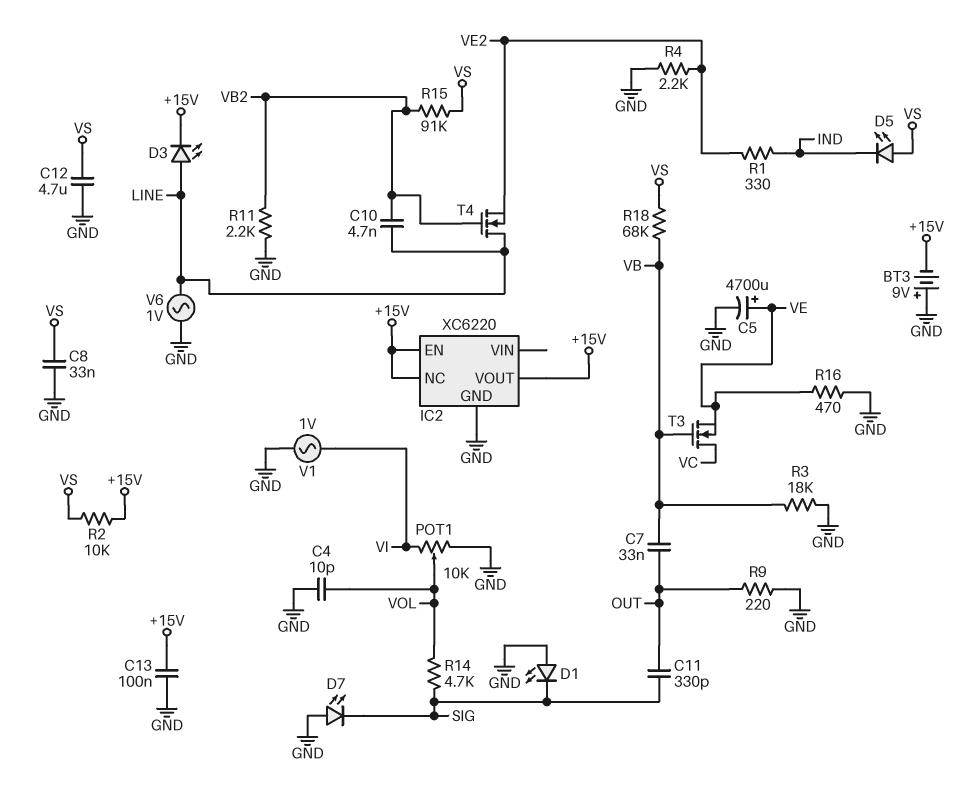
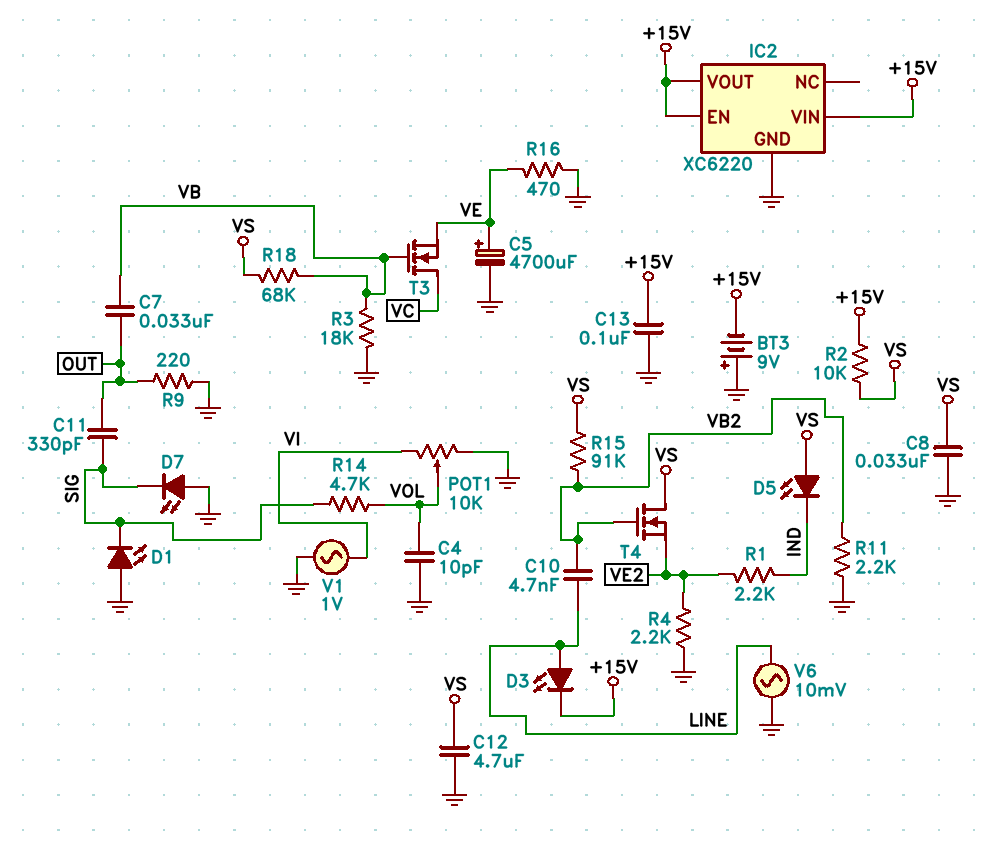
IC2 pin NC: +15V -> none
IC2 pin VIN: none -> +15V
R1: 330 (IND, VE2) -> 2.2k (IND, VE2)
T4: NMOS (G VB2, D LINE, S VE2) -> NMOS (G VB2, D VS, S VE2)
V6: AC 1V (GND, LINE) -> AC 10mV (GND, LINE)

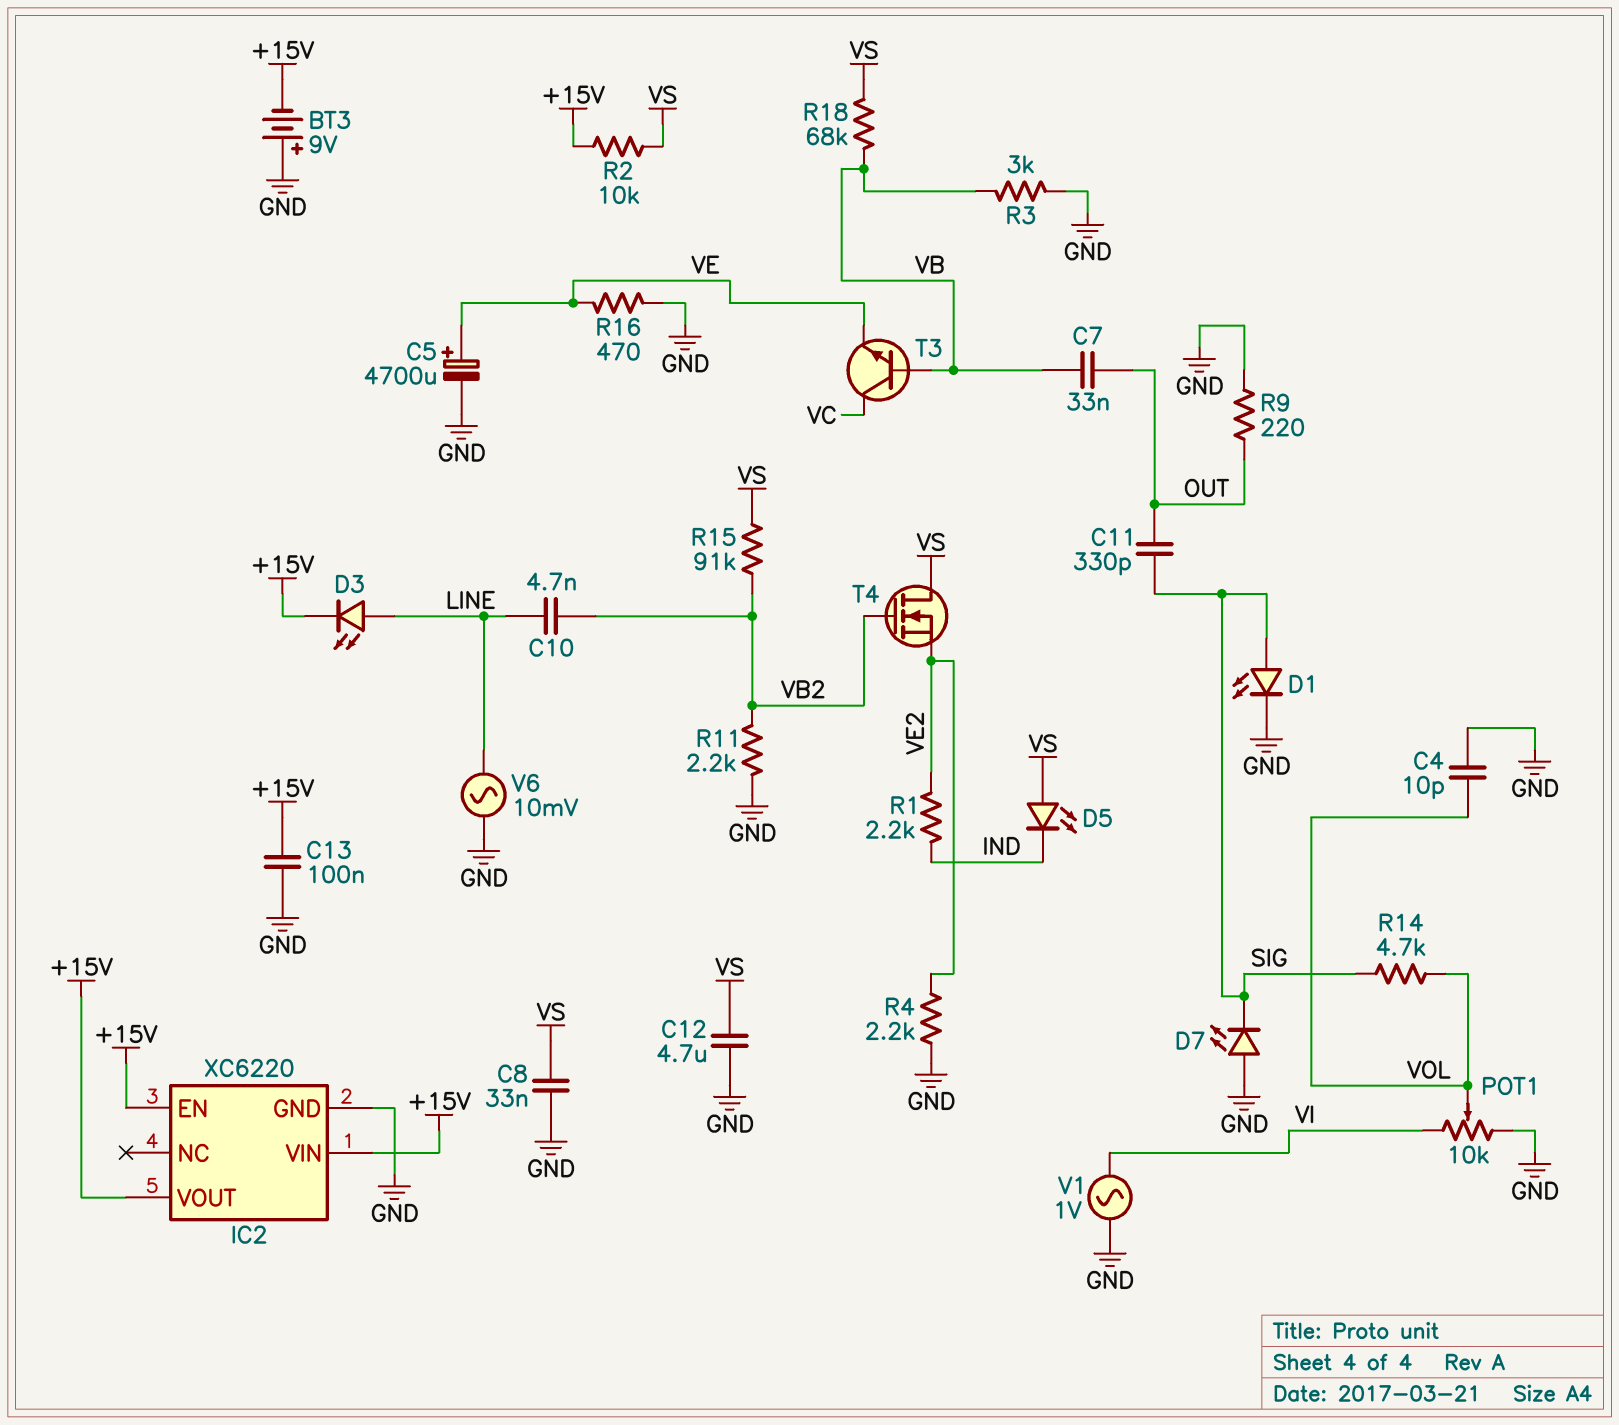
D1: LED (A GND, K SIG) -> LED (A SIG, K GND)
R3: 18k (GND, VB) -> 3k (GND, VB)
T3: NMOS (G VB, D VC, S VE) -> NPN (B VB, C VC, E VE)

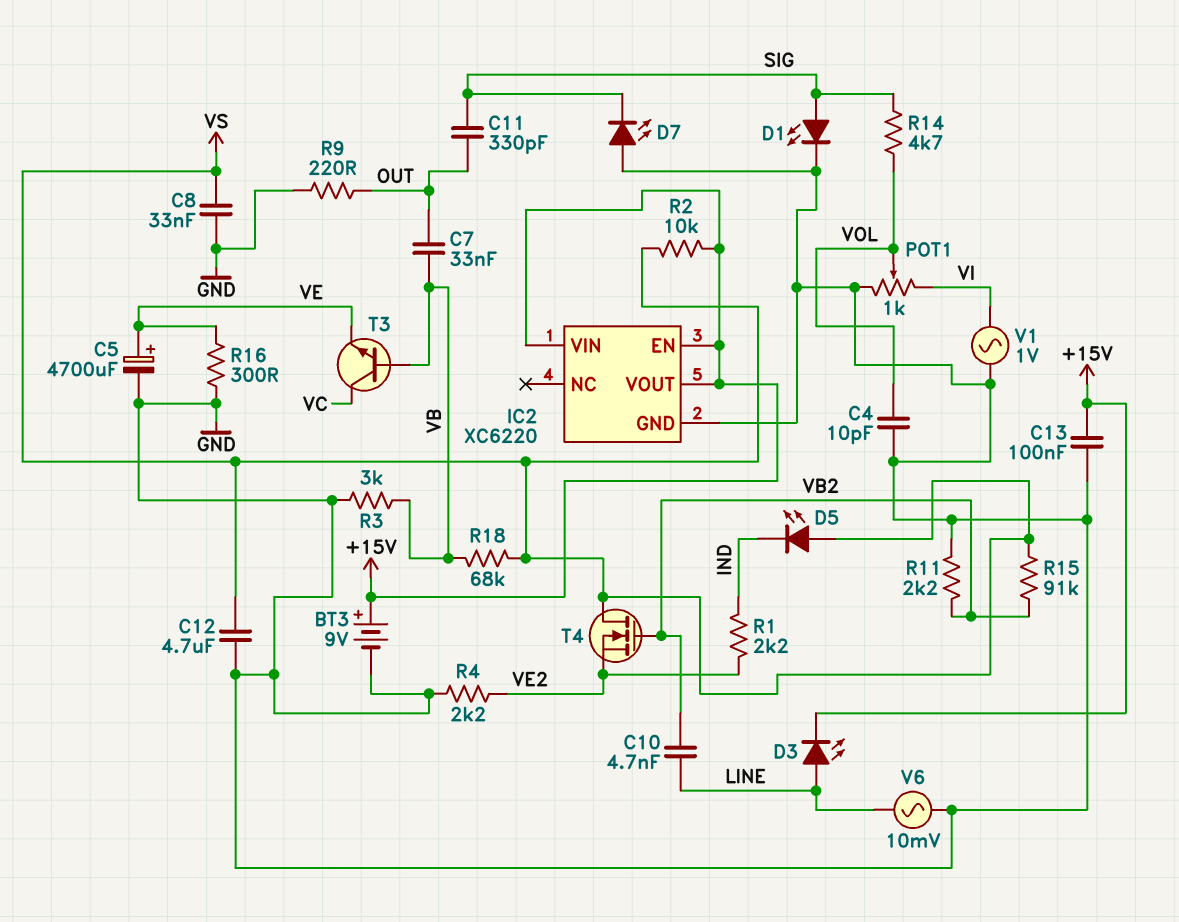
BT3: 9V (plus GND, minus +15V) -> 9V (plus +15V, minus GND)
POT1: 10k (GND, VI, wiper VOL) -> 1k (GND, VI, wiper VOL)
R16: 470 (GND, VE) -> 300 (GND, VE)

